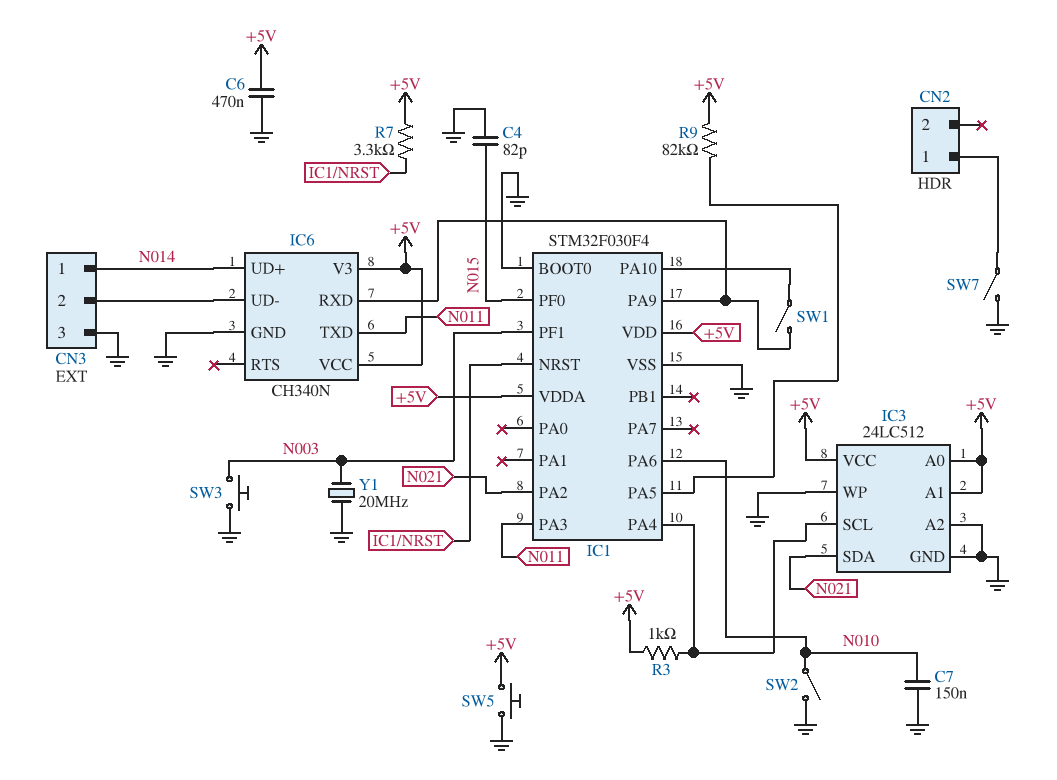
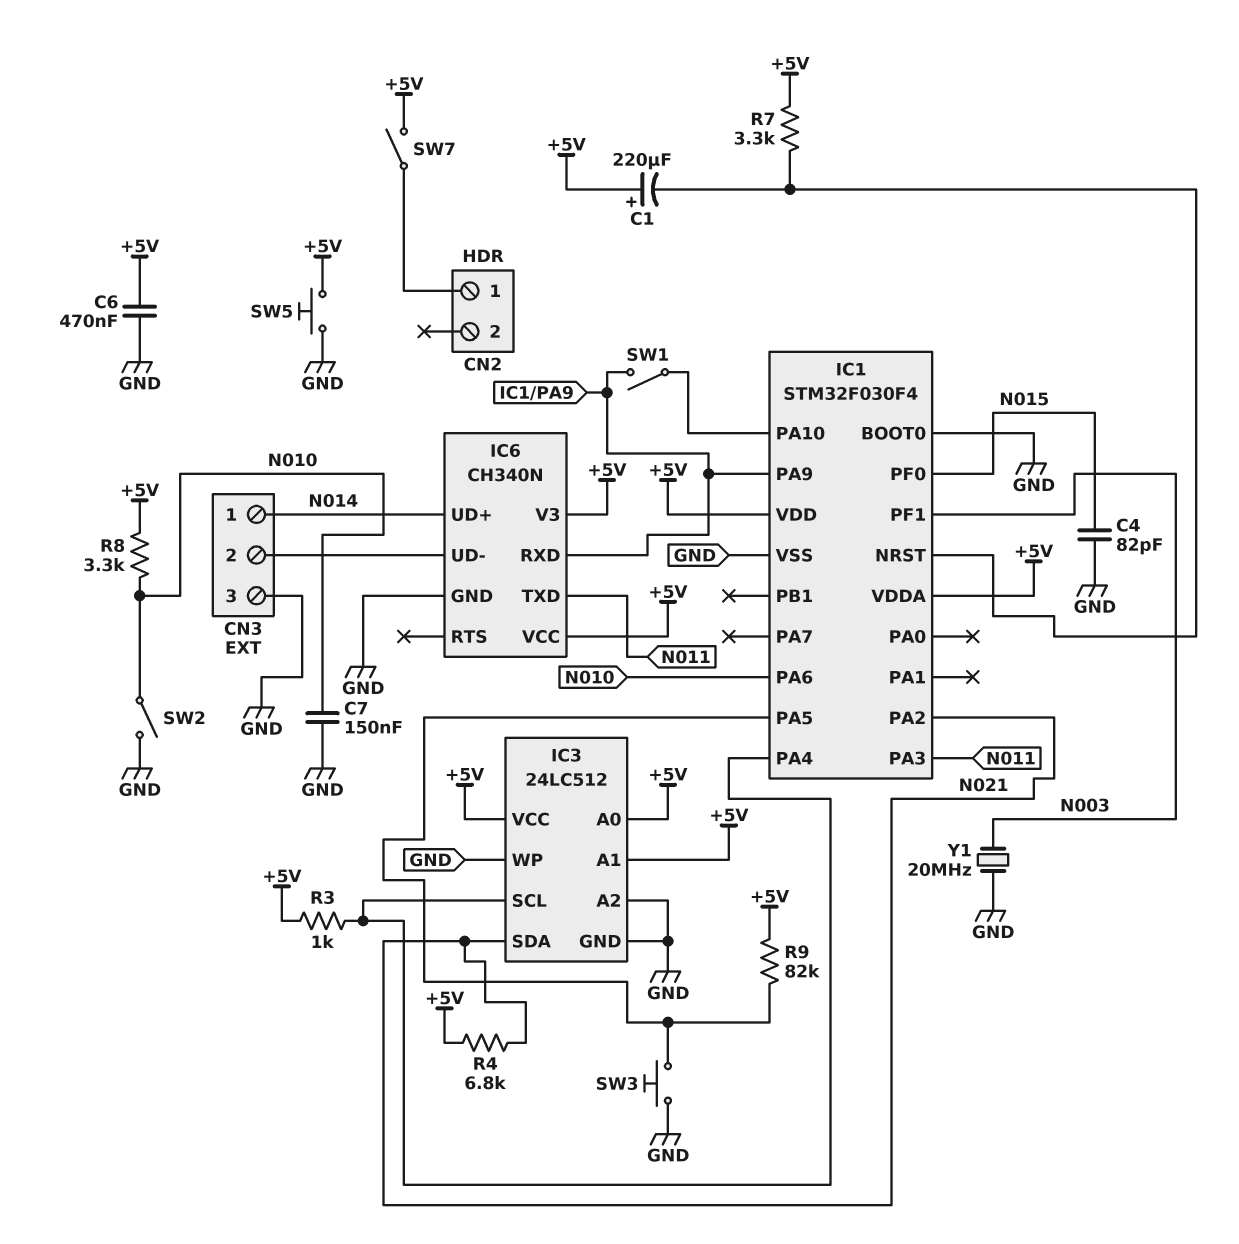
C1: none -> 220uF (plus +5V, minus IC1/NRST)
R4: none -> 6.8k (+5V, N021)
R8: none -> 3.3k (+5V, N010)
SW3: button (GND, N003) -> button (GND, IC1/PA5)
SW7: switch (CN2/1, GND) -> switch (+5V, CN2/1)

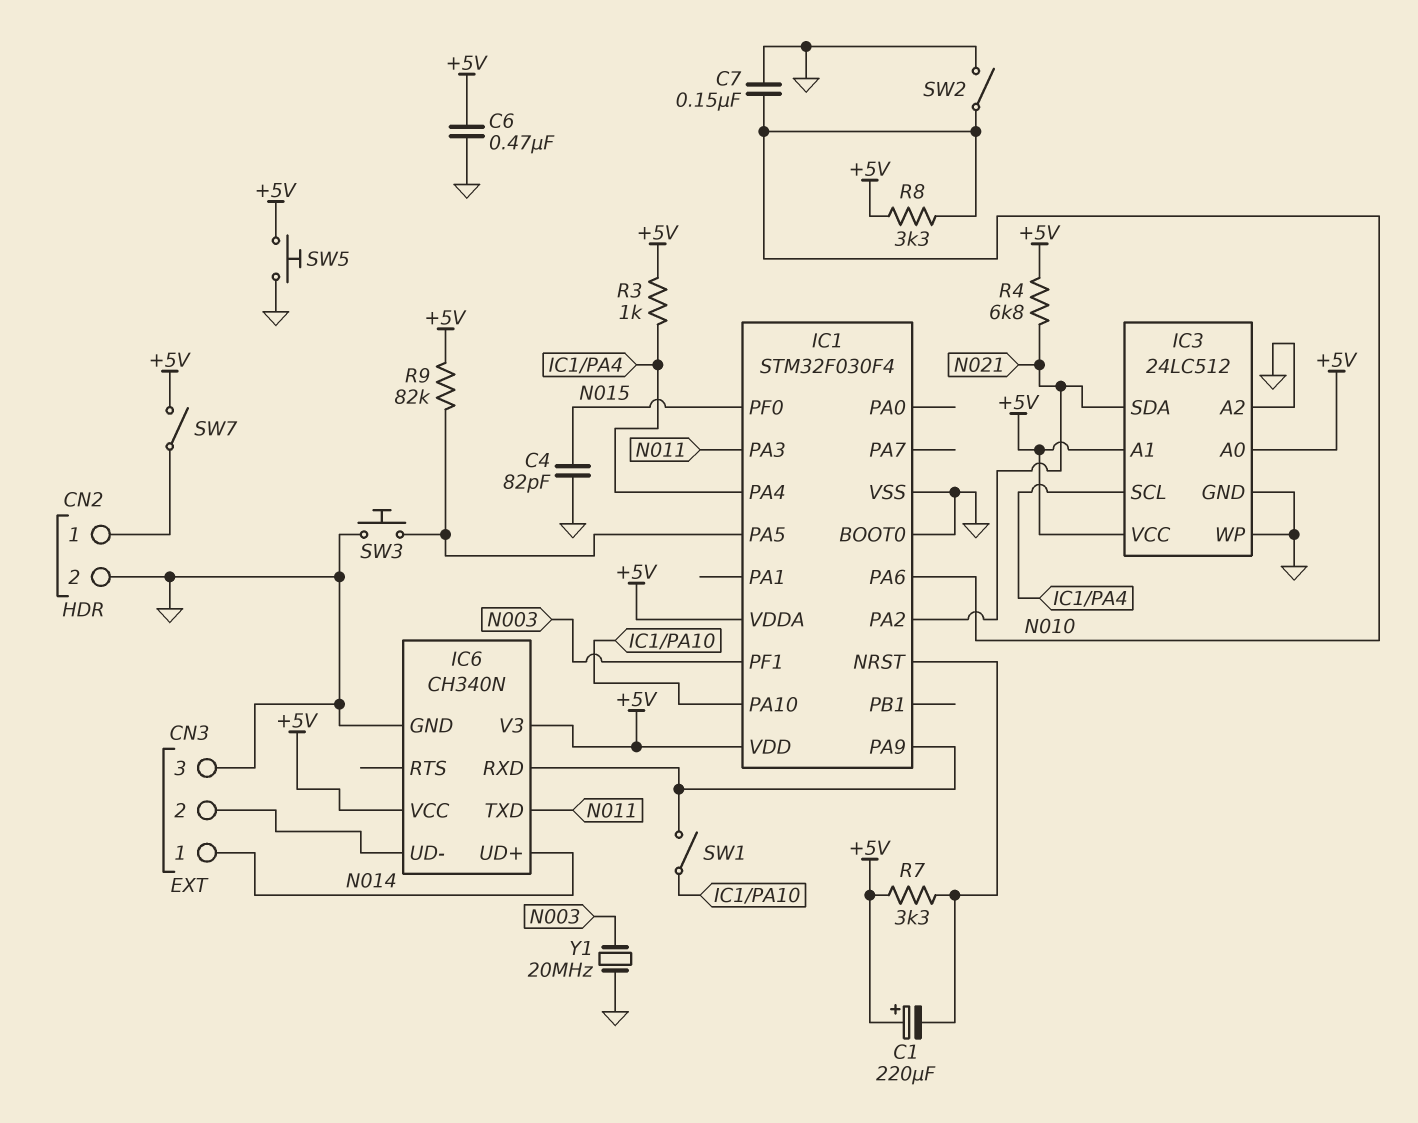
CN2 pin 2: none -> GND

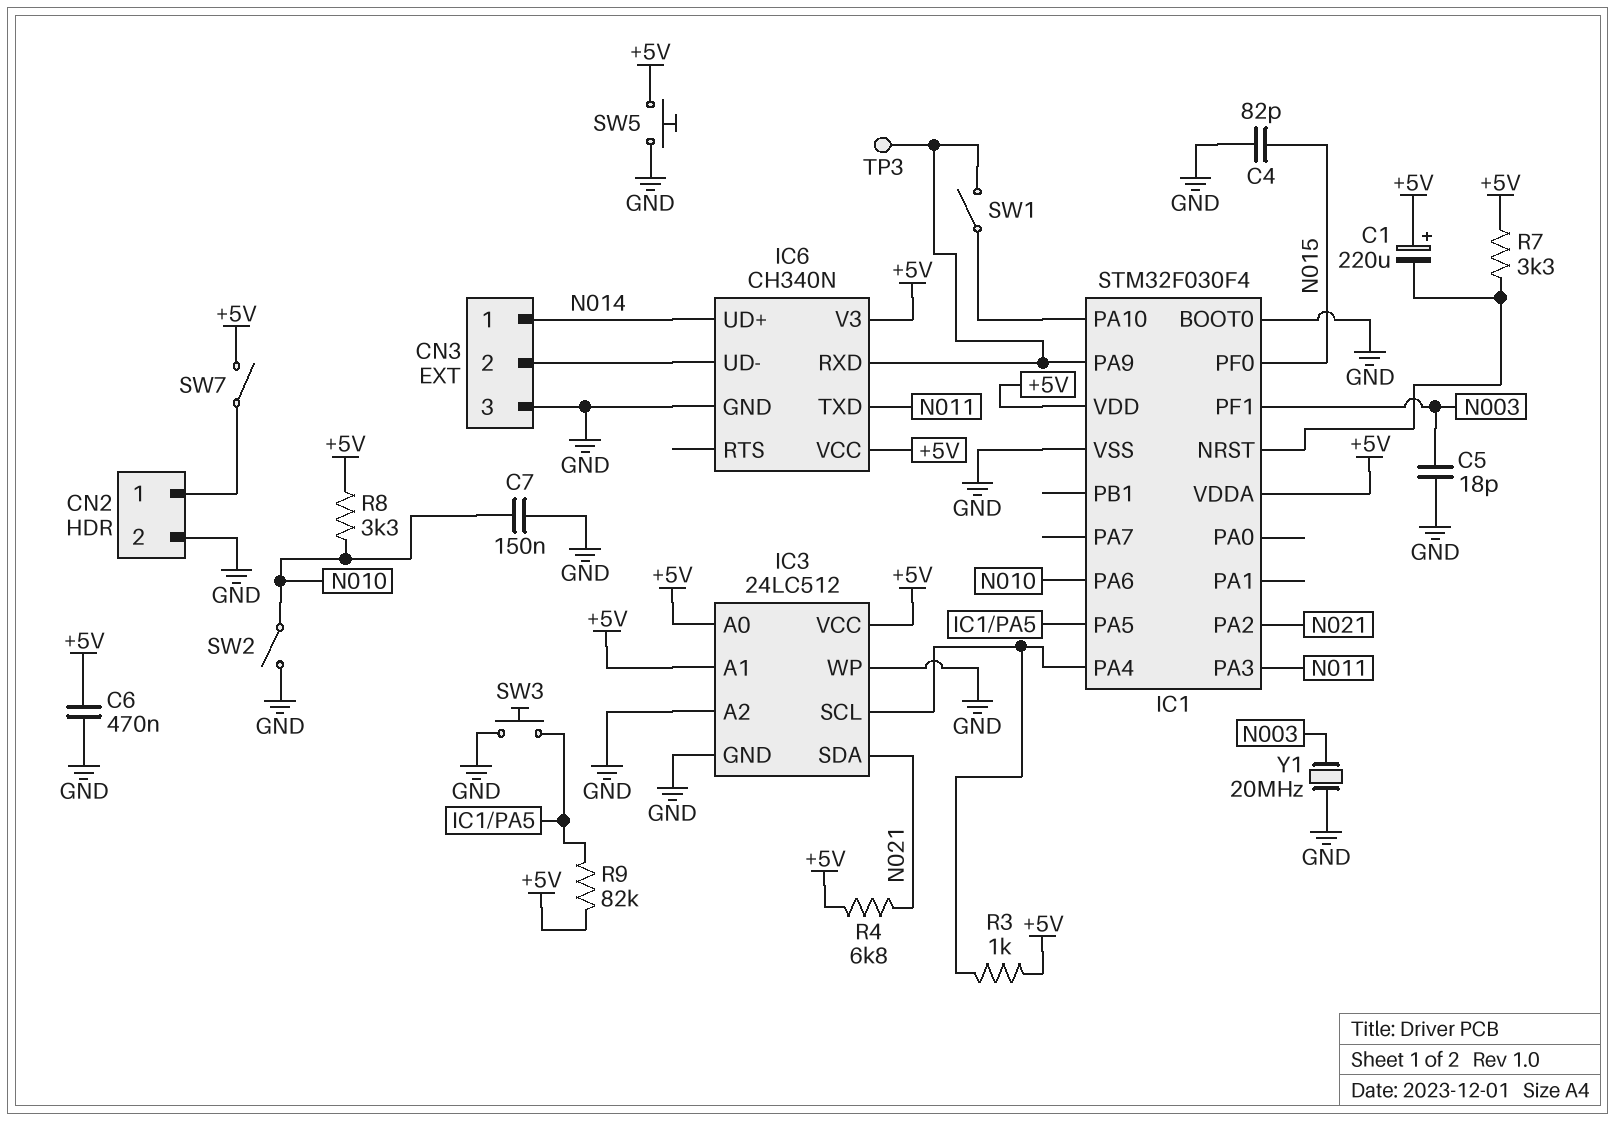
C5: none -> 18pF (GND, N003)
TP3: none -> test point (IC1/PA9)

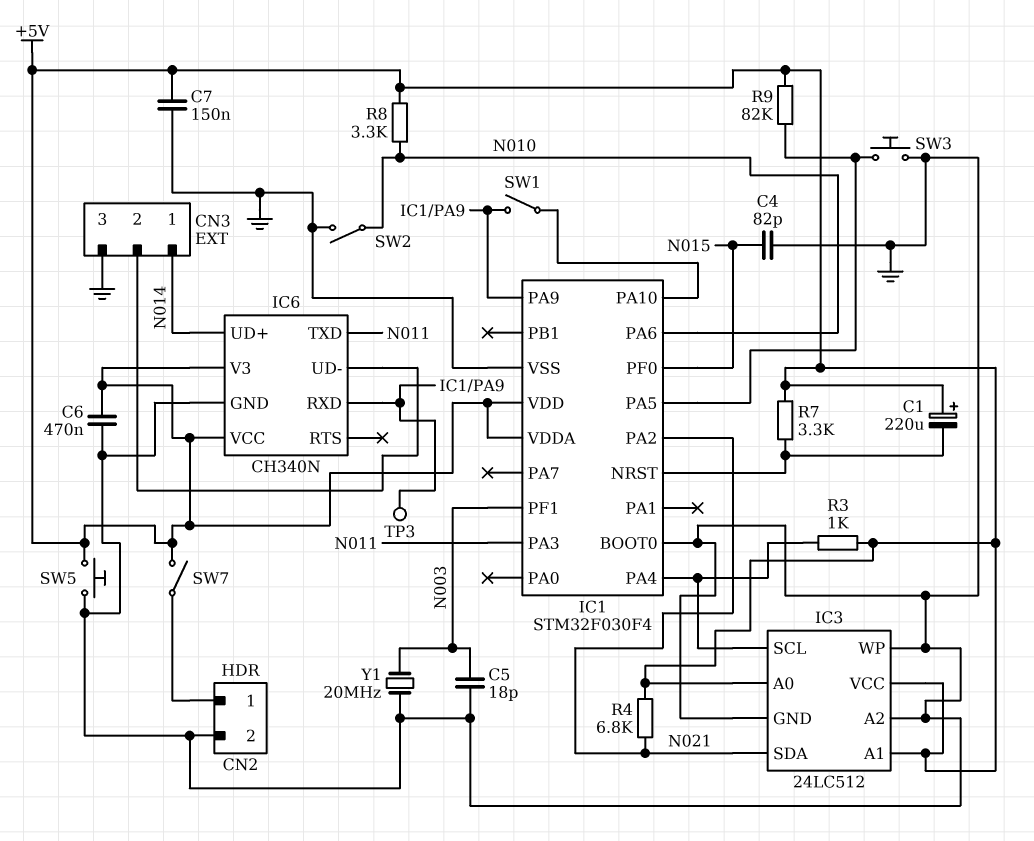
C7: 150nF (GND, N010) -> 150nF (+5V, GND)

